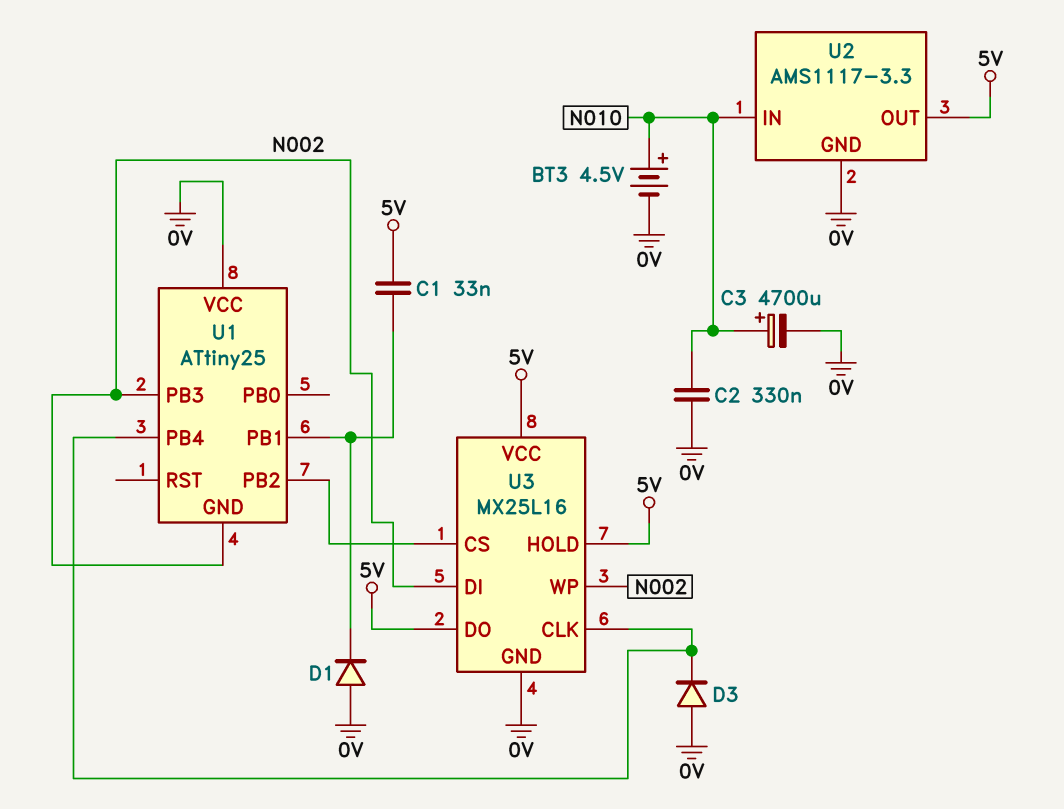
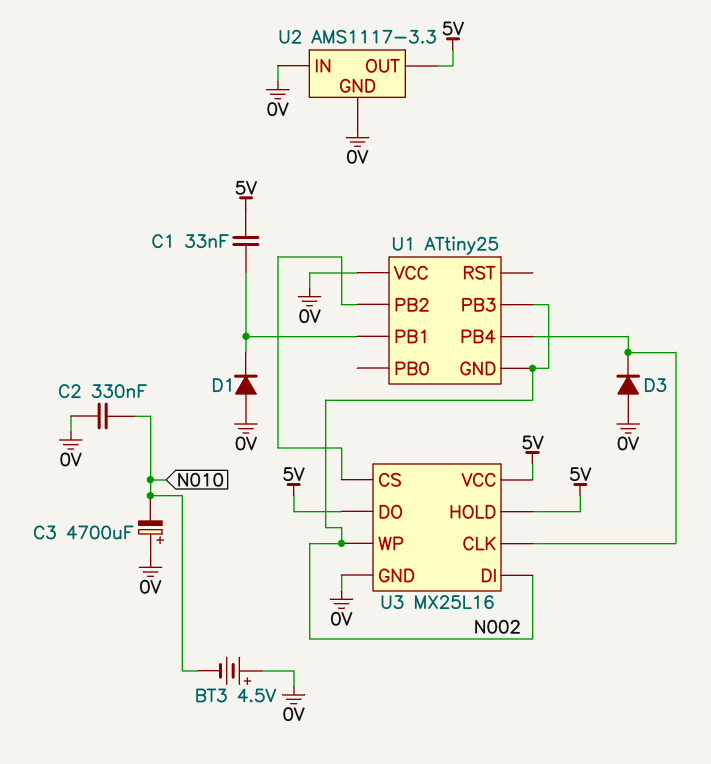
BT3: 4.5V (plus N010, minus 0V) -> 4.5V (plus 0V, minus N010)
C3: 4700uF (plus N010, minus 0V) -> 4700uF (plus 0V, minus N010)
U2 pin IN: N010 -> 0V

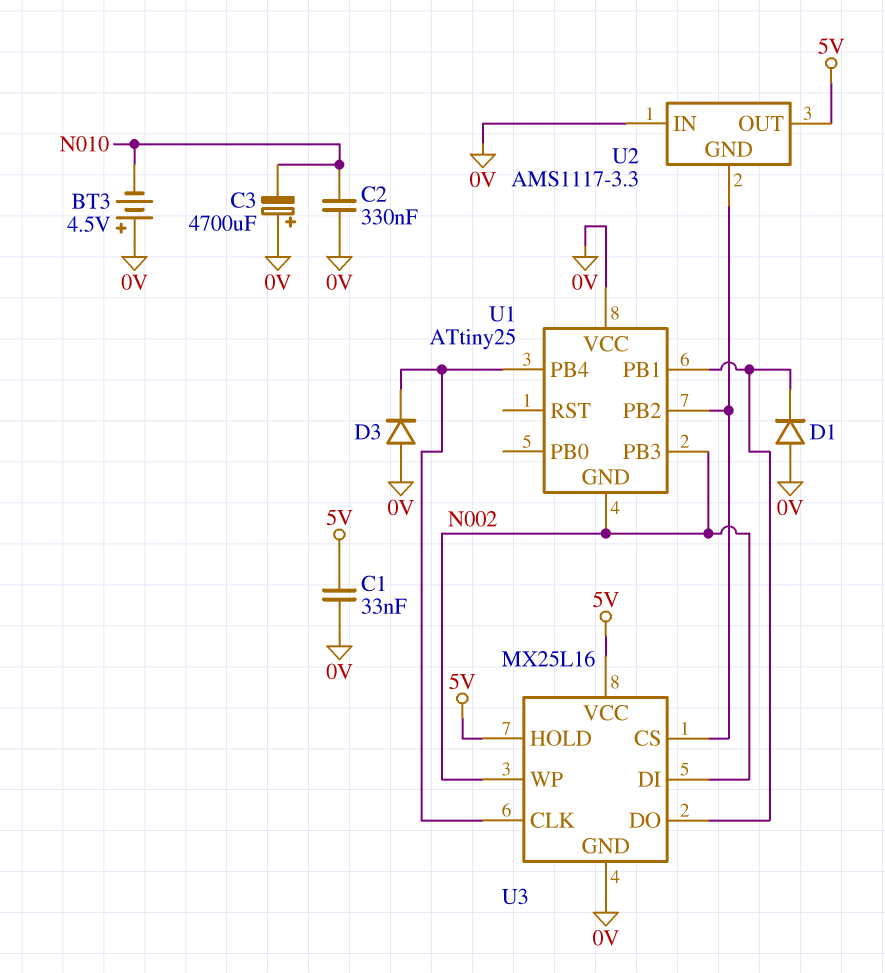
C1: 33nF (5V, U1/PB1) -> 33nF (0V, 5V)
U2 pin GND: 0V -> U1/PB2
U3 pin DO: 5V -> U1/PB1

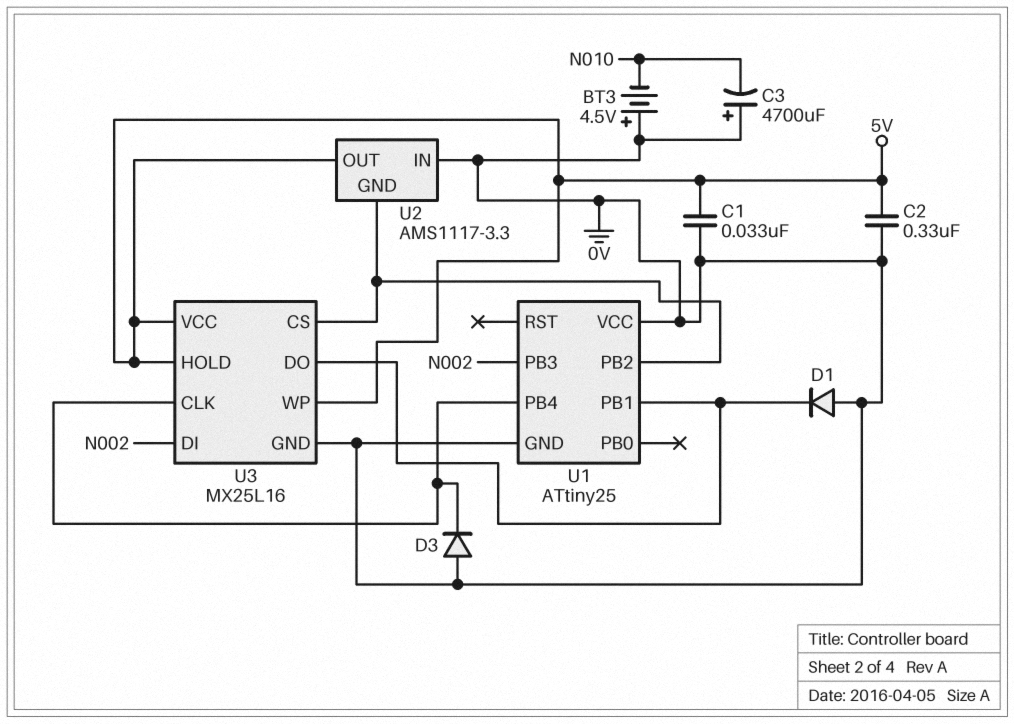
C2: 330nF (0V, N010) -> 330nF (0V, 5V)
U1 pin GND: N002 -> 0V
U3 pin WP: N002 -> 5V

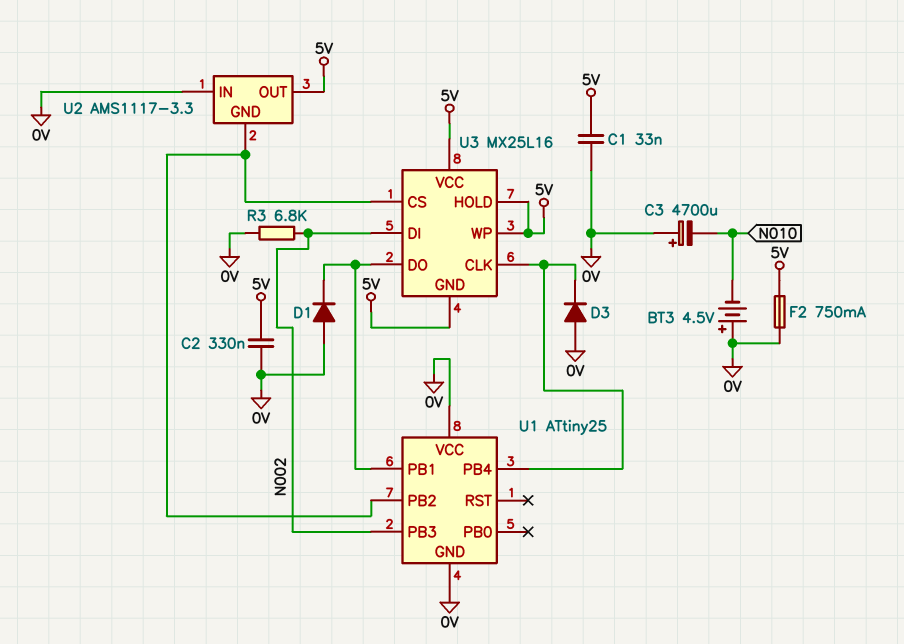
F2: none -> 750mA (0V, 5V)
R3: none -> 6.8k (0V, N002)
U3 pin GND: 0V -> 5V

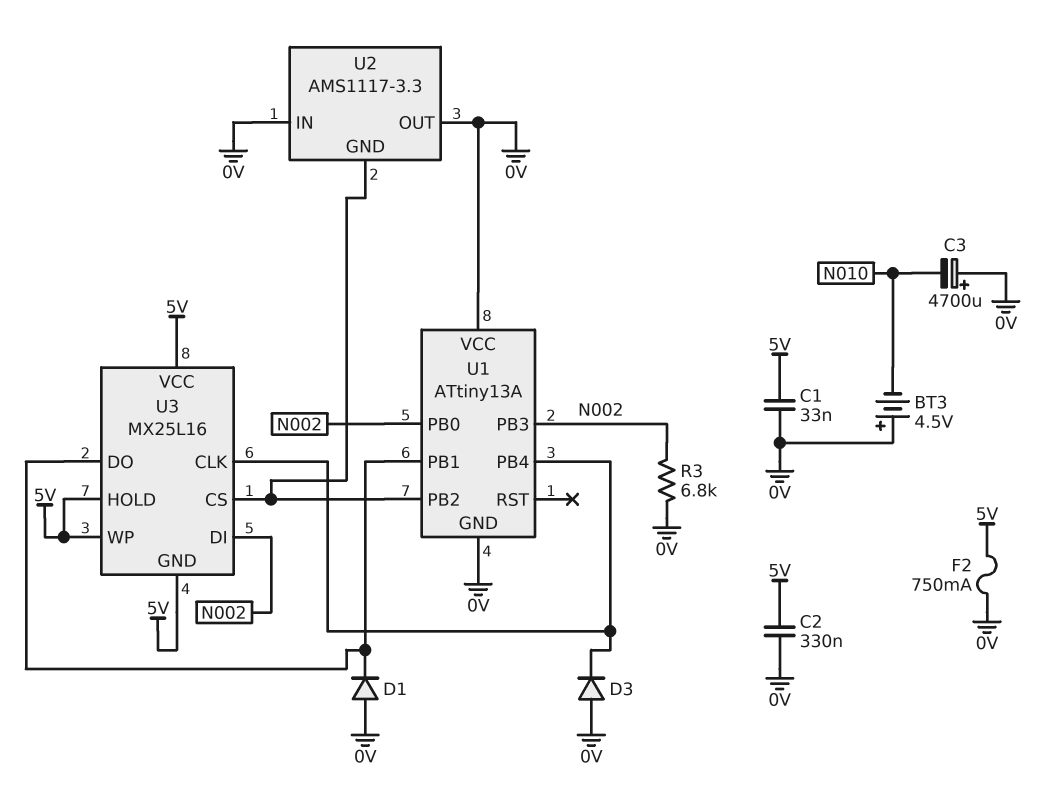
U1: ATtiny25 -> ATtiny13A
U1 pin PB0: none -> N002
U2 pin OUT: 5V -> 0V

